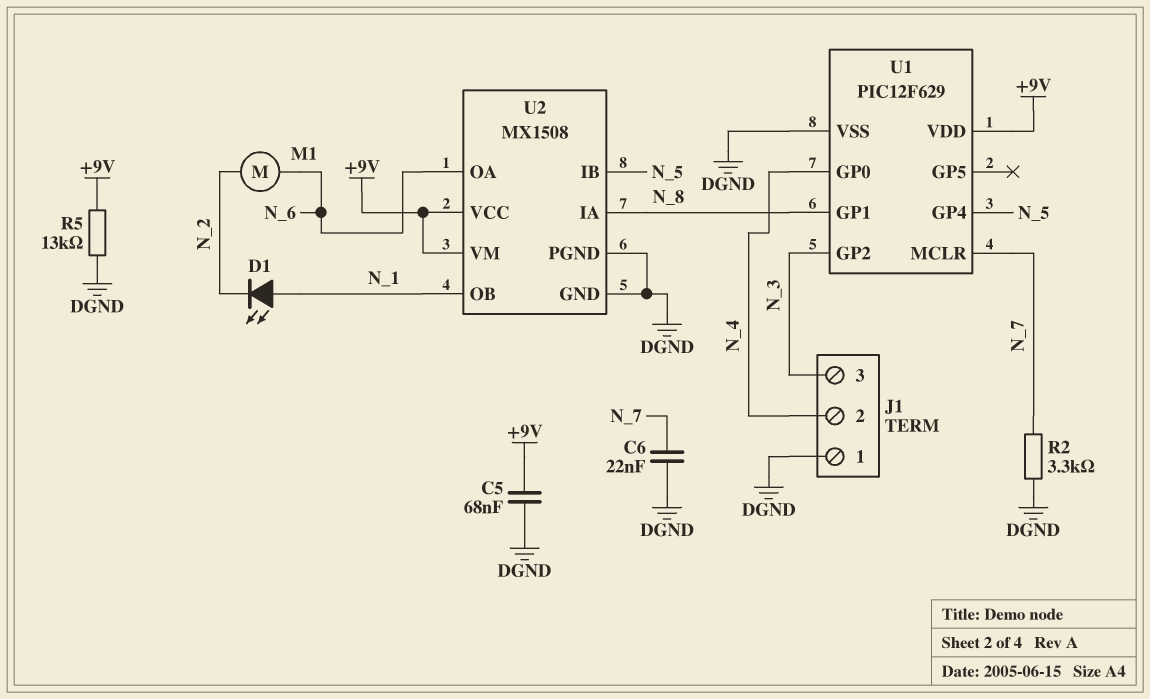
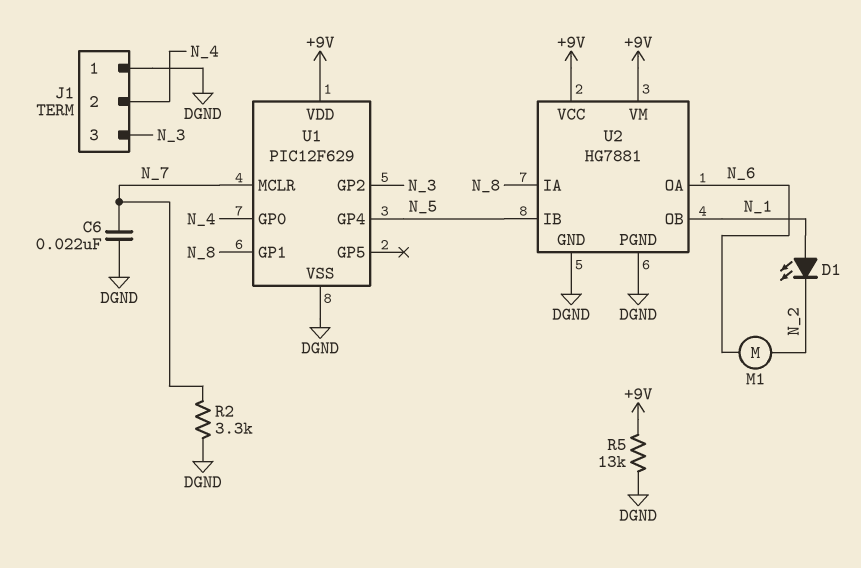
C5: 68nF (+9V, DGND) -> none
U2: MX1508 -> HG7881

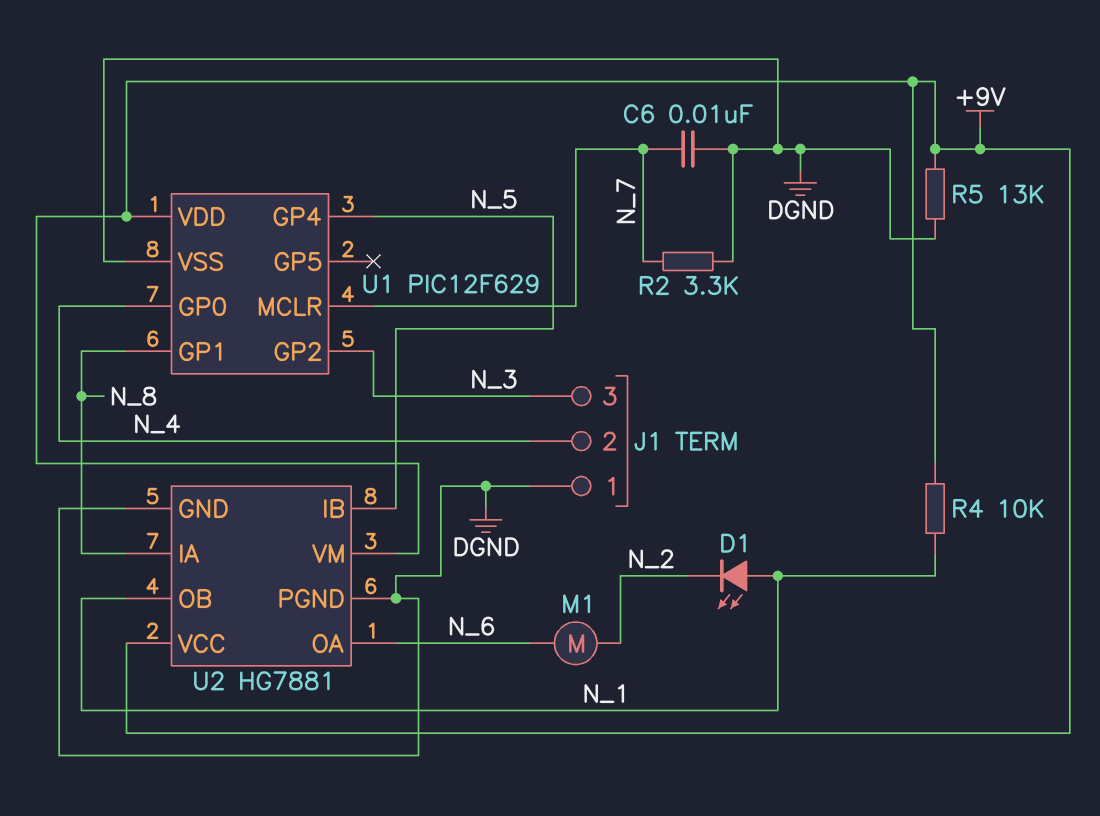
C6: 22nF (DGND, N_7) -> 10nF (DGND, N_7)
R4: none -> 10k (+9V, N_1)

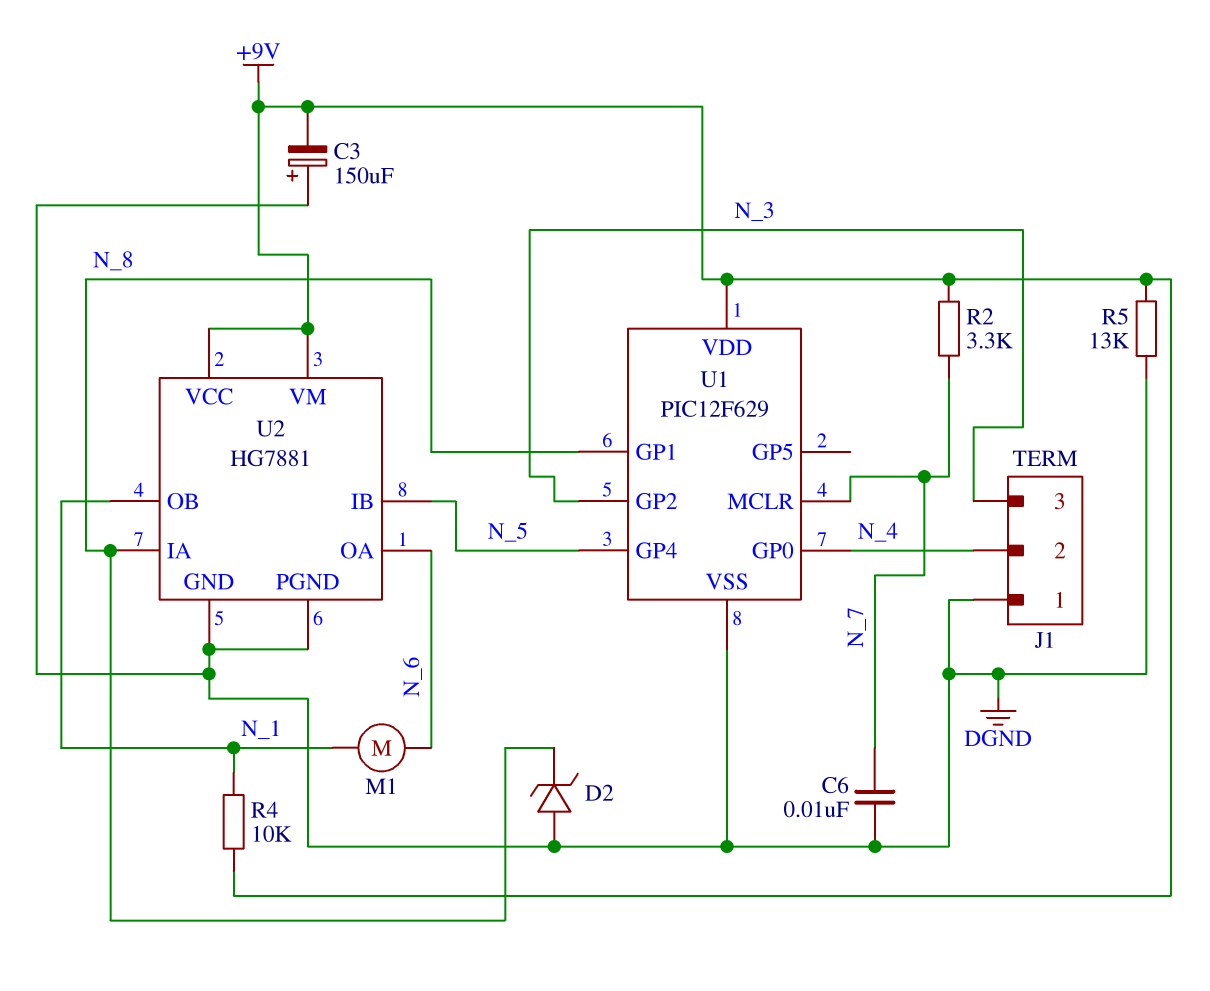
C3: none -> 150uF (plus DGND, minus +9V)
D1: LED (A N_1, K N_2) -> none
D2: none -> zener (A DGND, K N_8)
M1: motor (N_2, N_6) -> motor (N_1, N_6)
R2: 3.3k (DGND, N_7) -> 3.3k (+9V, N_7)

